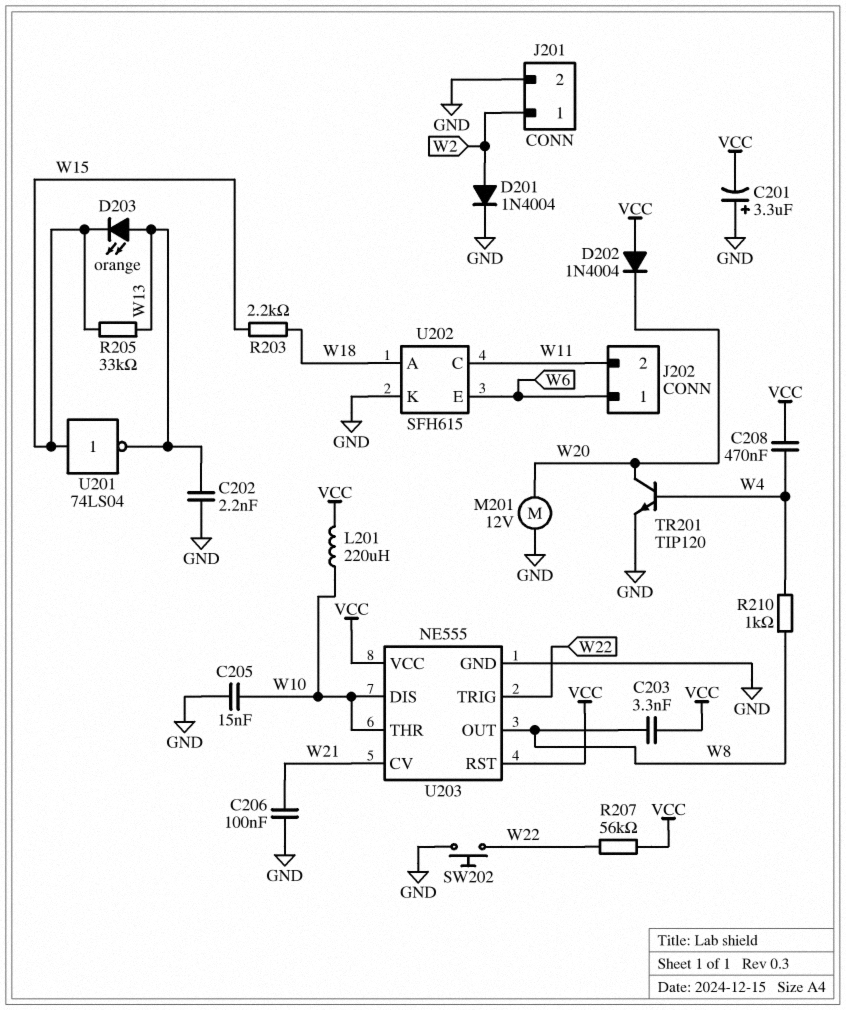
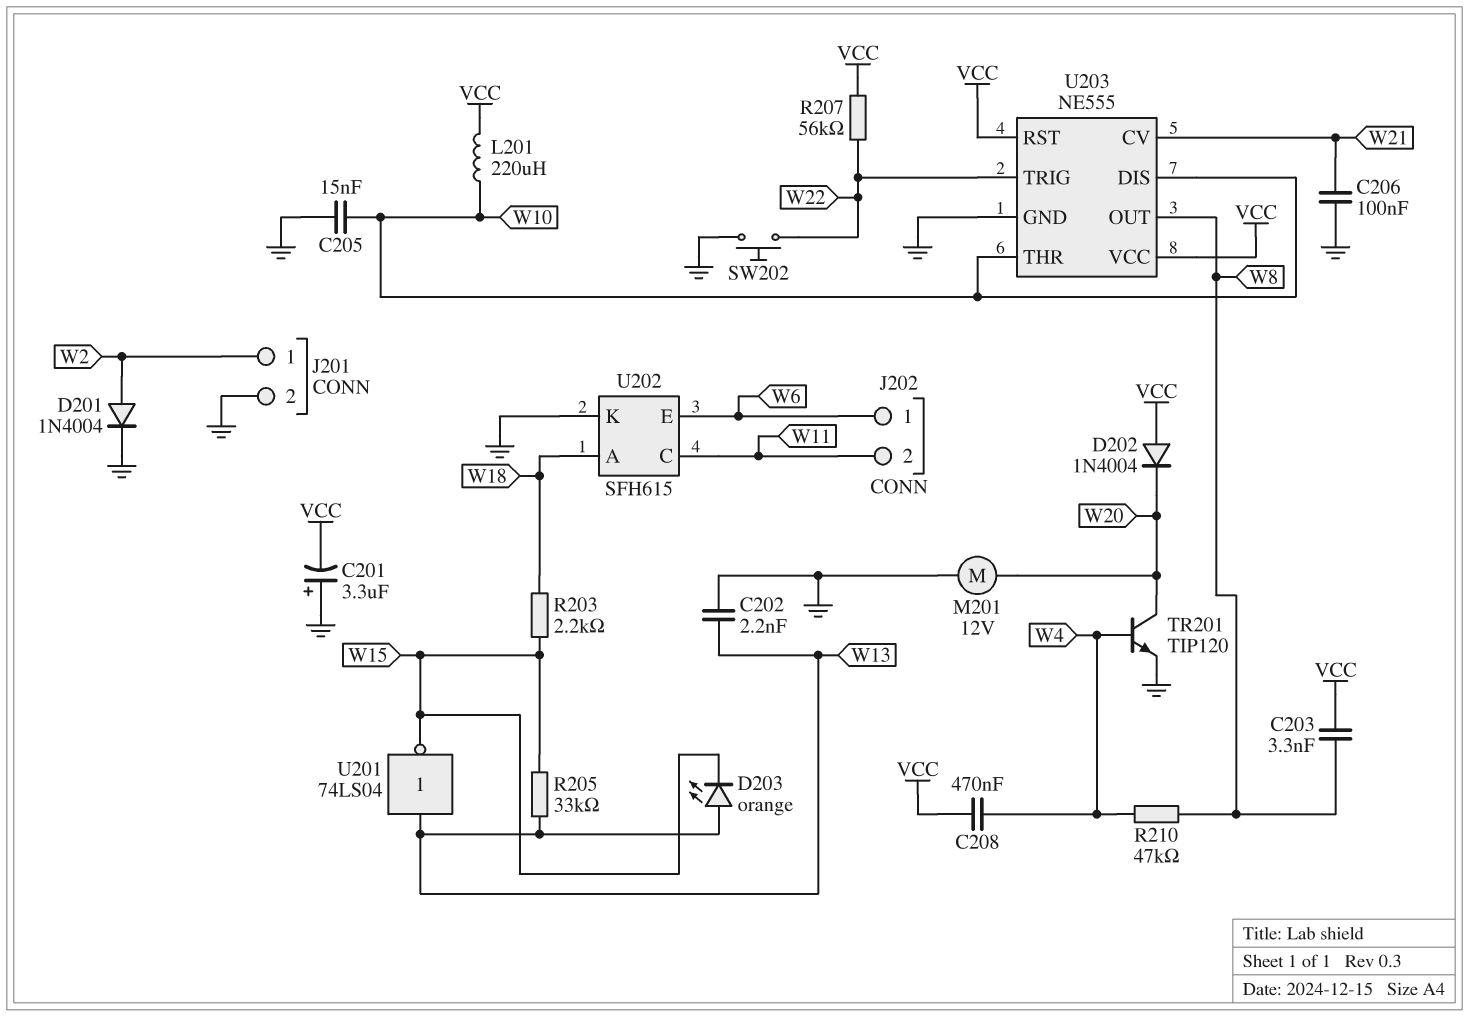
R210: 1k (W4, W8) -> 47k (W4, W8)
U201: NOT 74LS04 (in W15, out W13) -> NOT 74LS04 (in W13, out W15)

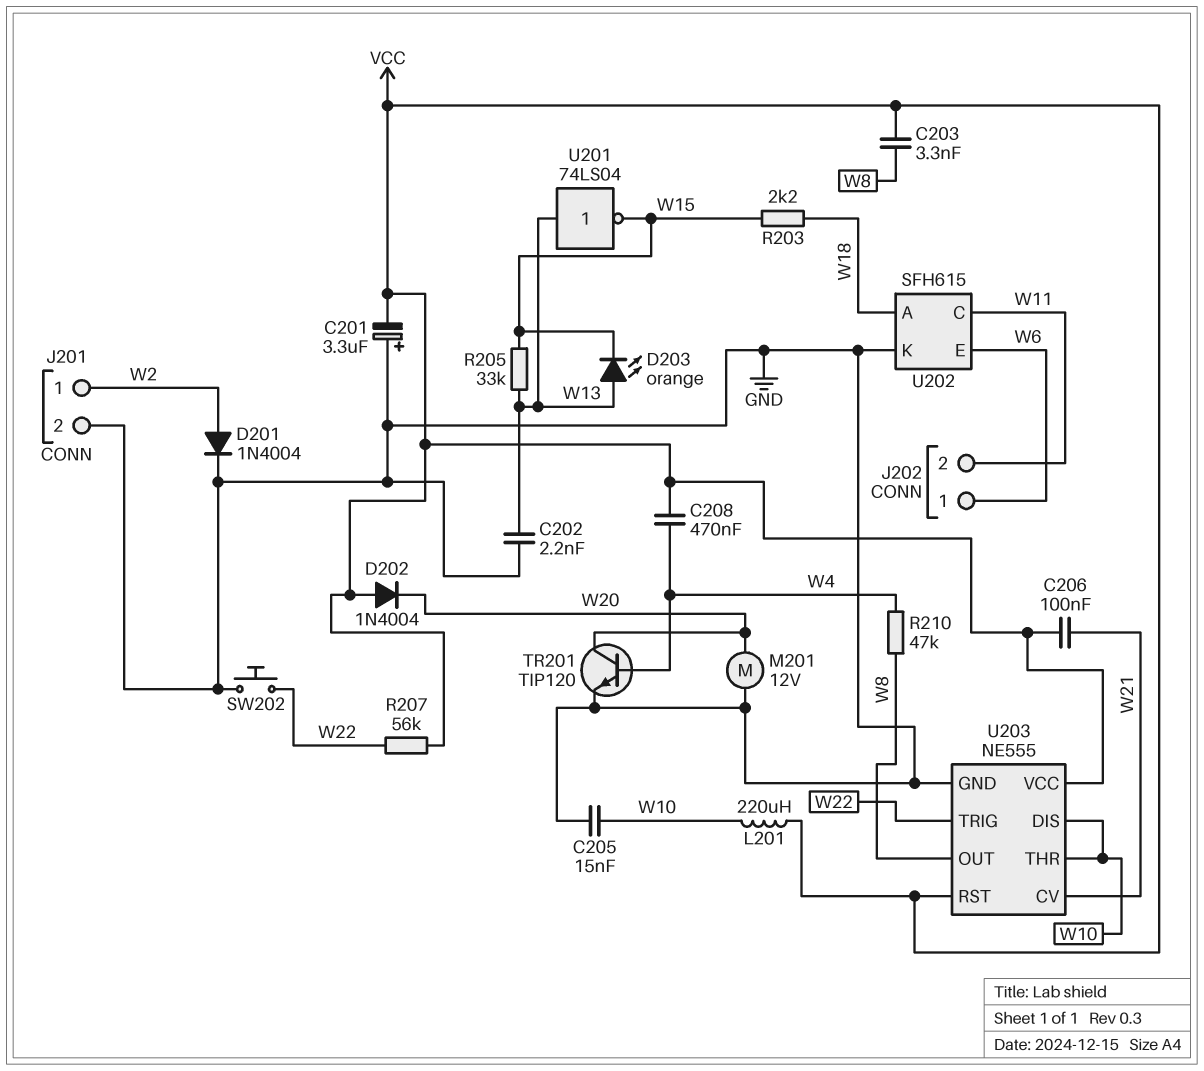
C206: 100nF (GND, W21) -> 100nF (VCC, W21)

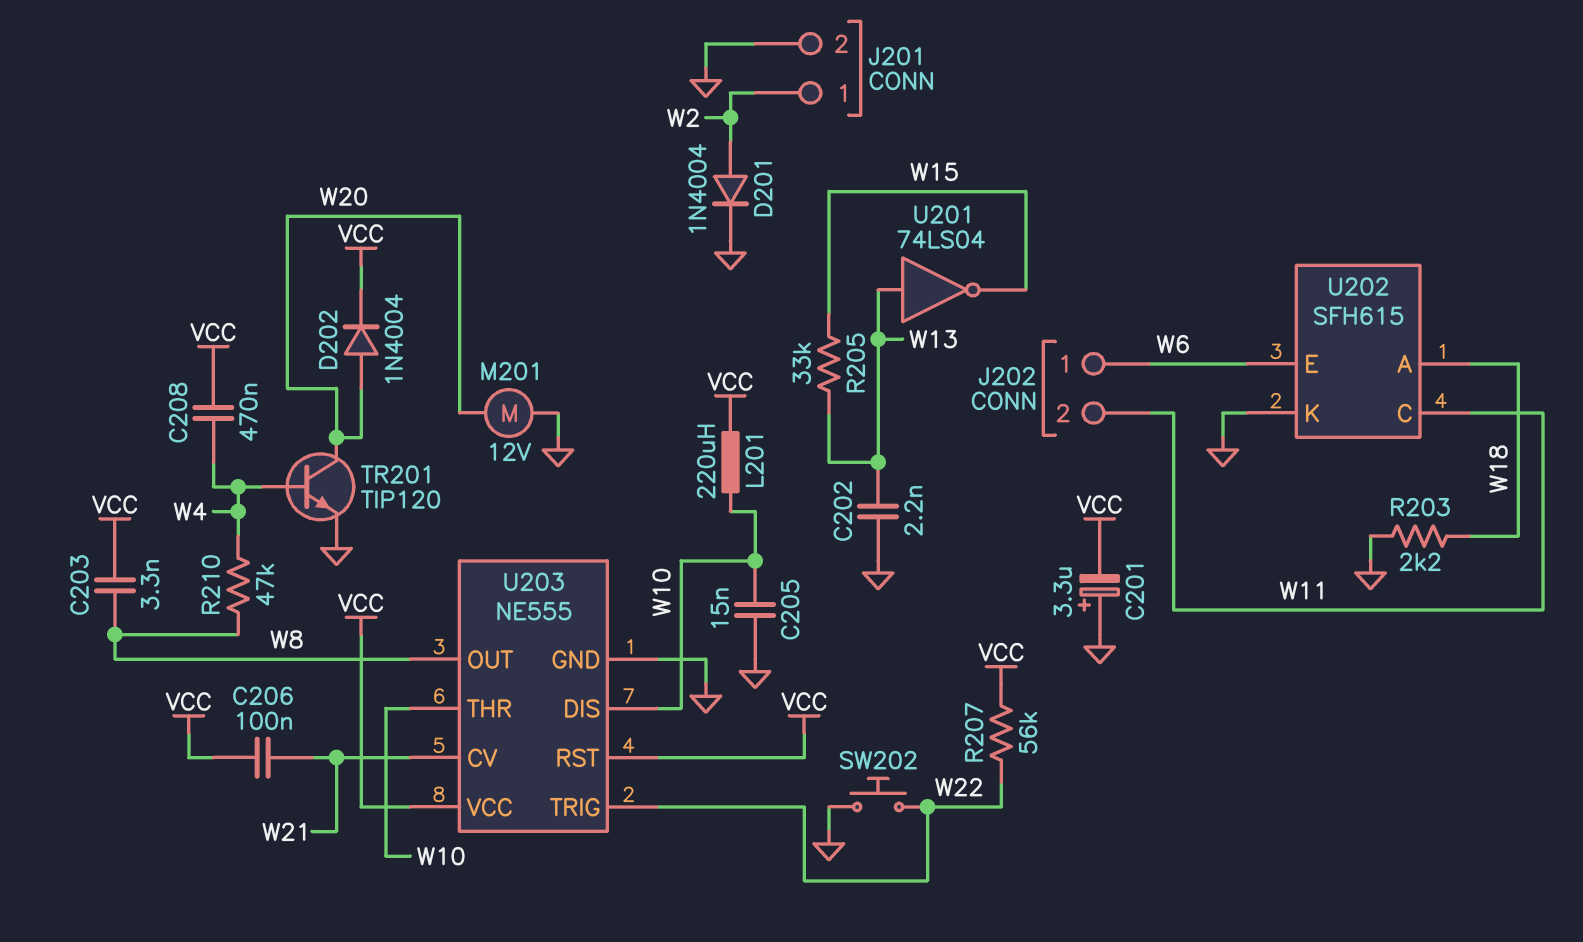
D202: diode 1N4004 (A VCC, K W20) -> diode 1N4004 (A W20, K VCC)
D203: LED orange (A W13, K W15) -> none
R203: 2.2k (W15, W18) -> 2.2k (GND, W18)

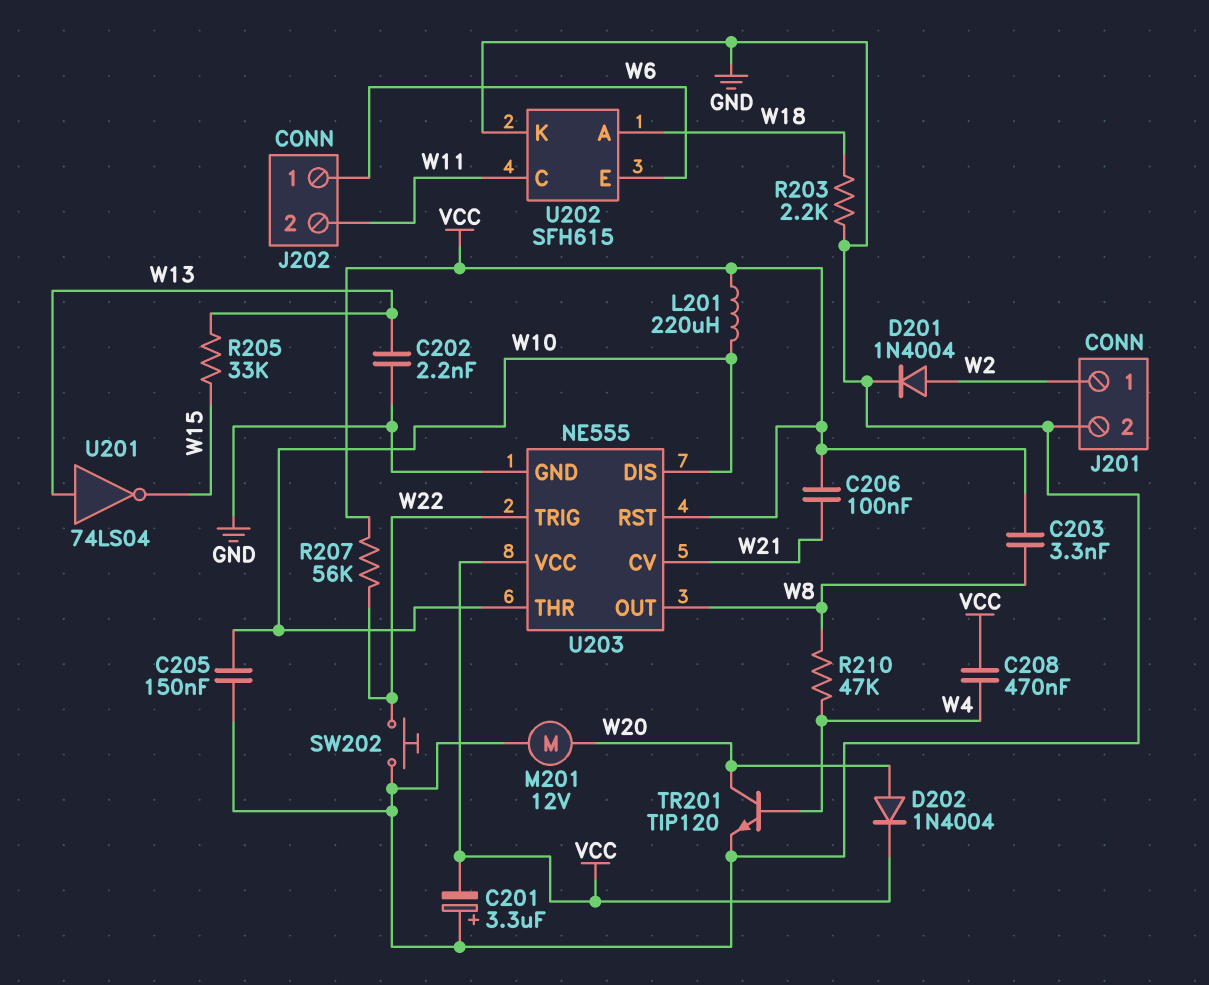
C205: 15nF (GND, W10) -> 150nF (GND, W10)

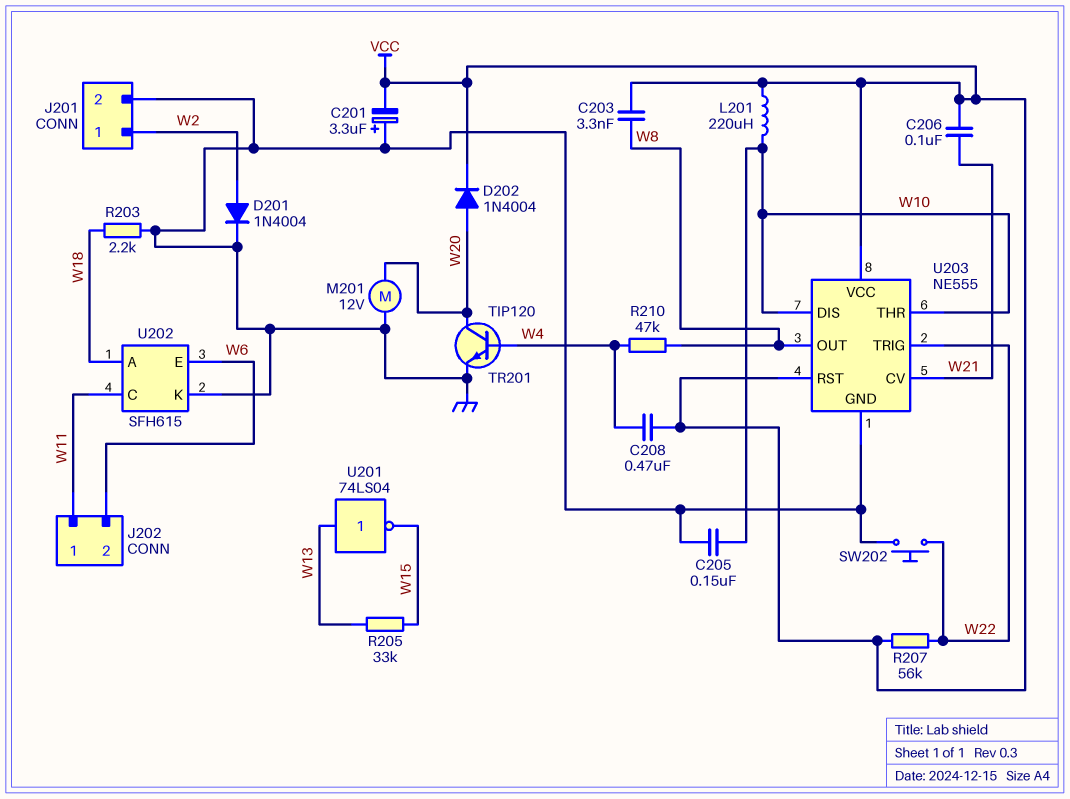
C202: 2.2nF (GND, W13) -> none
J202 pin 1: W6 -> W11
J202 pin 2: W11 -> W6

